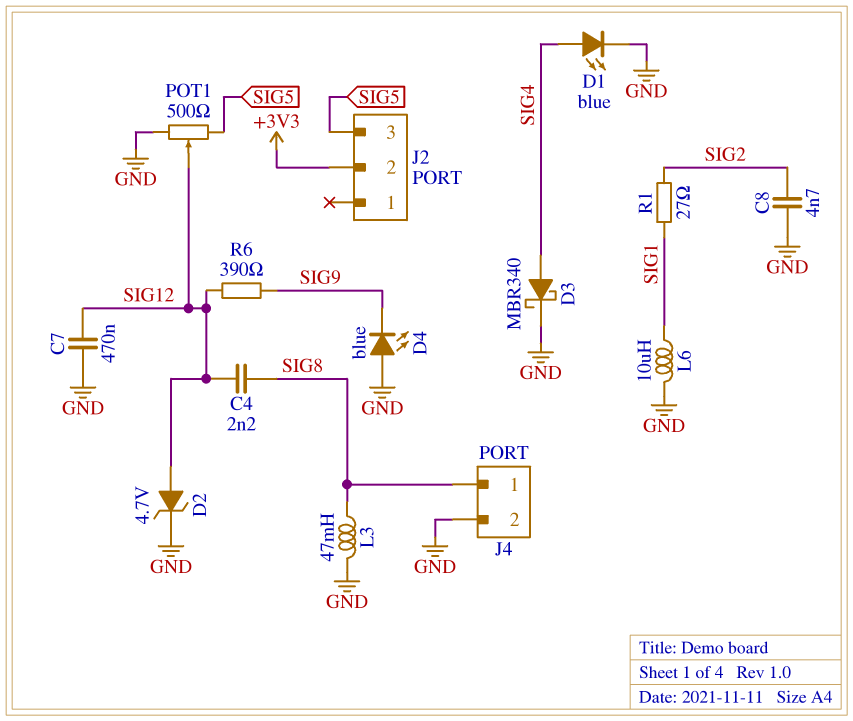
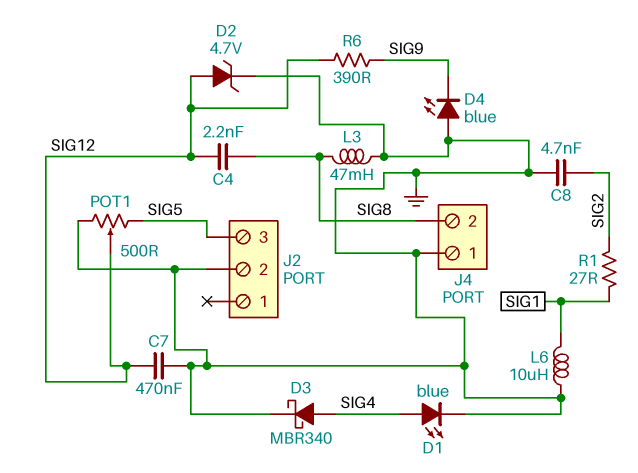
J2 pin 2: +3V3 -> GND
J4 pin 1: SIG8 -> GND
J4 pin 2: GND -> SIG8

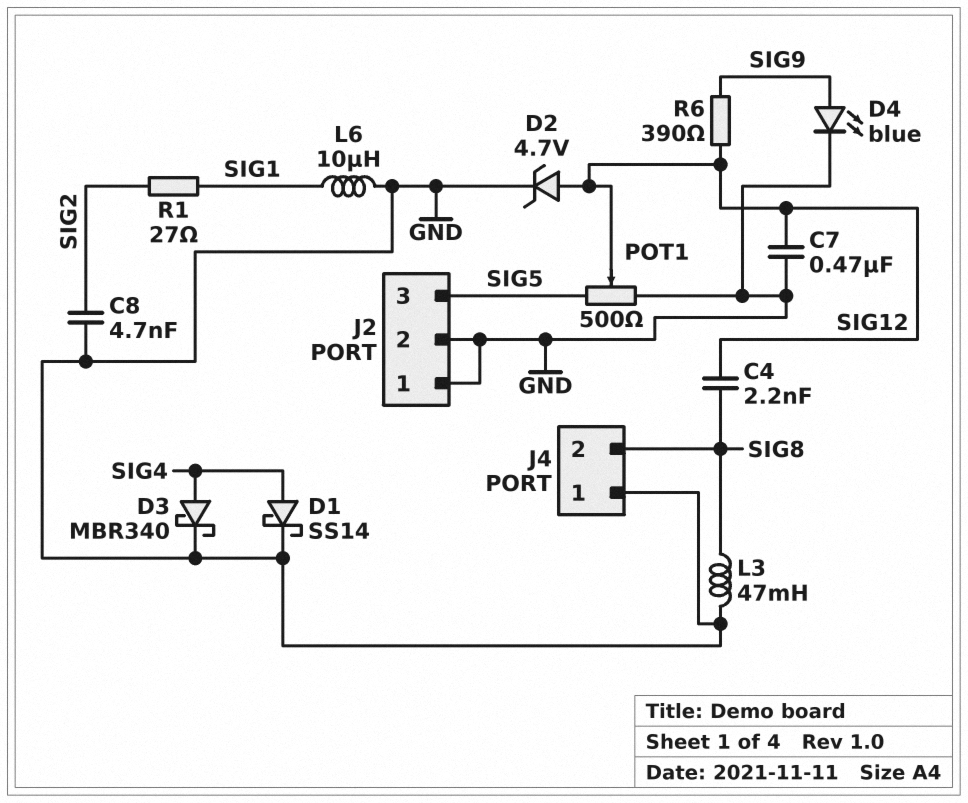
D1: LED blue (A SIG4, K GND) -> schottky SS14 (A SIG4, K GND)
D4: LED blue (A GND, K SIG9) -> LED blue (A SIG9, K GND)
J2 pin 1: none -> GND

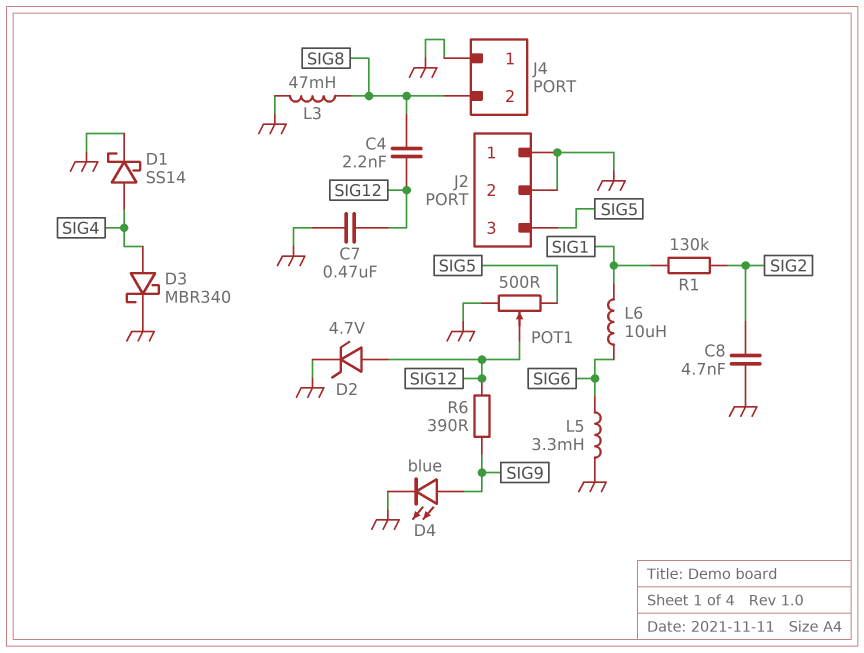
L5: none -> 3.3mH (GND, SIG6)
L6: 10uH (GND, SIG1) -> 10uH (SIG1, SIG6)
R1: 27 (SIG1, SIG2) -> 130k (SIG1, SIG2)

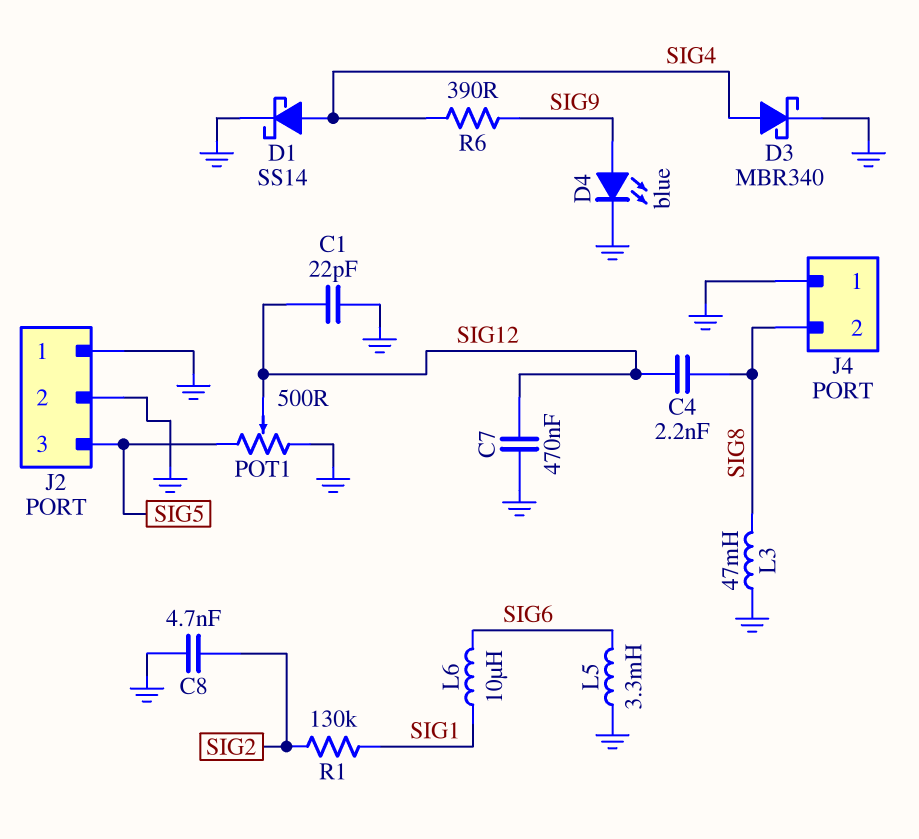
C1: none -> 22pF (GND, SIG12)
D2: zener 4.7V (A SIG12, K GND) -> none
R6: 390 (SIG9, SIG12) -> 390 (SIG4, SIG9)

